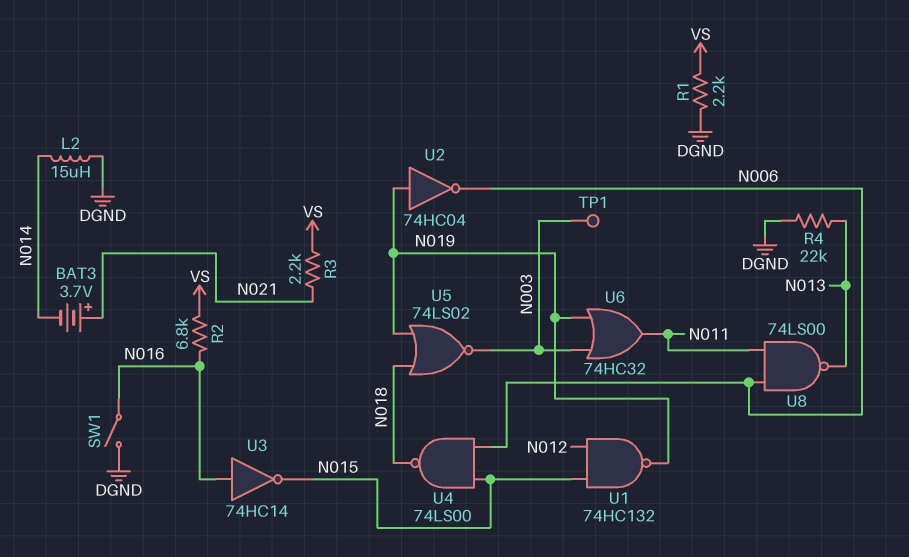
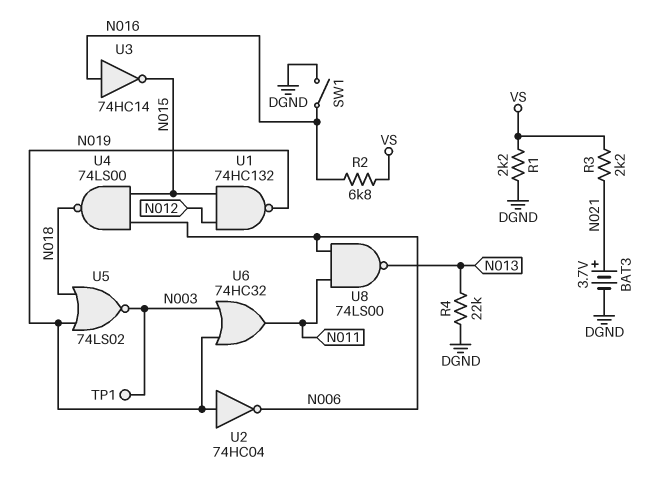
BAT3: 3.7V (plus N021, minus N014) -> 3.7V (plus N021, minus DGND)
L2: 15uH (DGND, N014) -> none

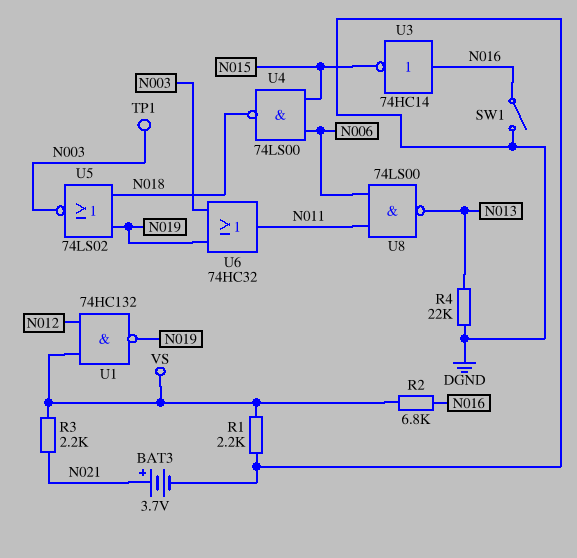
U1: NAND 74HC132 (in N012, in N015, out N019) -> NAND 74HC132 (in N012, in VS, out N019)
U2: NOT 74HC04 (in N019, out N006) -> none

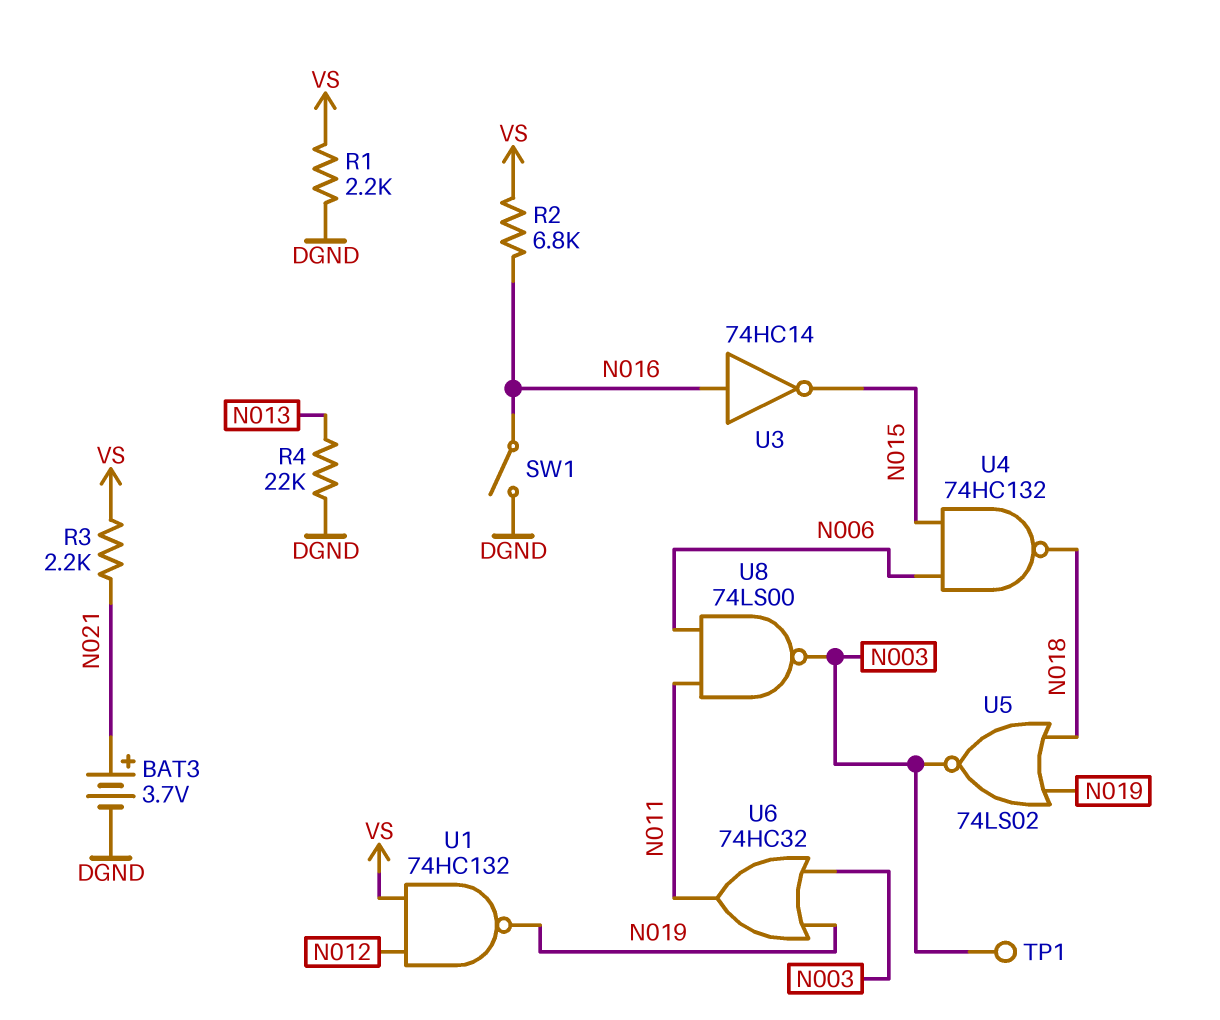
U4: NAND 74LS00 (in N006, in N015, out N018) -> NAND 74HC132 (in N006, in N015, out N018)
U8: NAND 74LS00 (in N006, in N011, out N013) -> NAND 74LS00 (in N006, in N011, out N003)

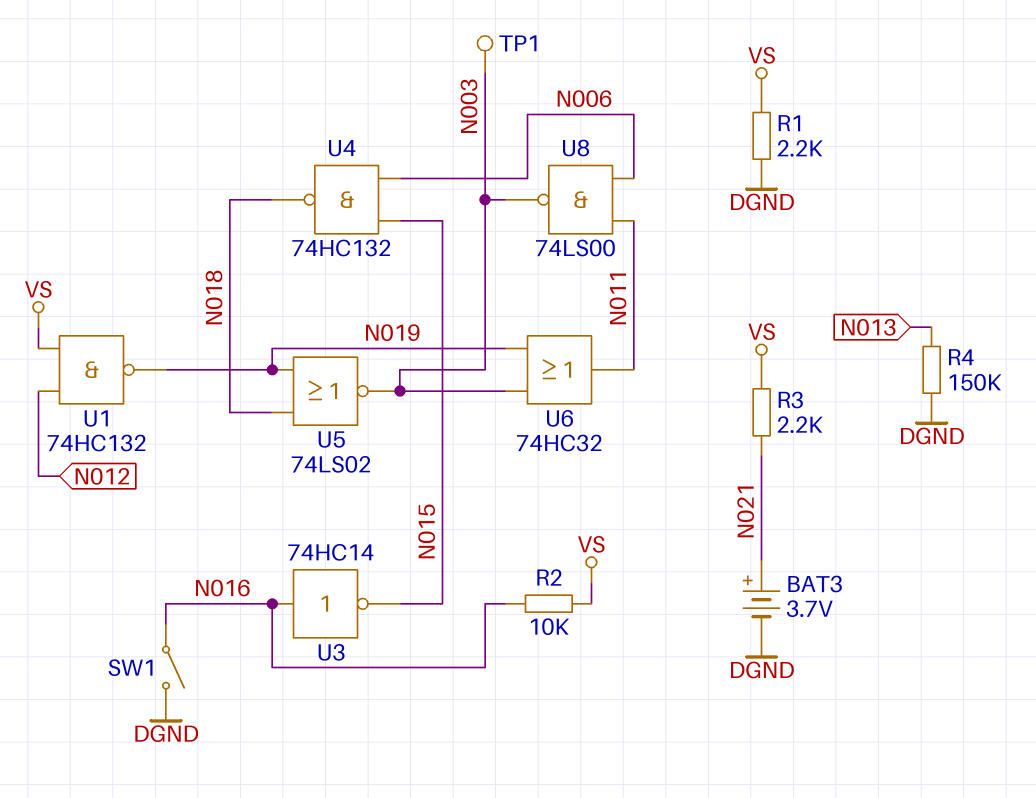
R2: 6.8k (N016, VS) -> 10k (N016, VS)
R4: 22k (DGND, N013) -> 150k (DGND, N013)

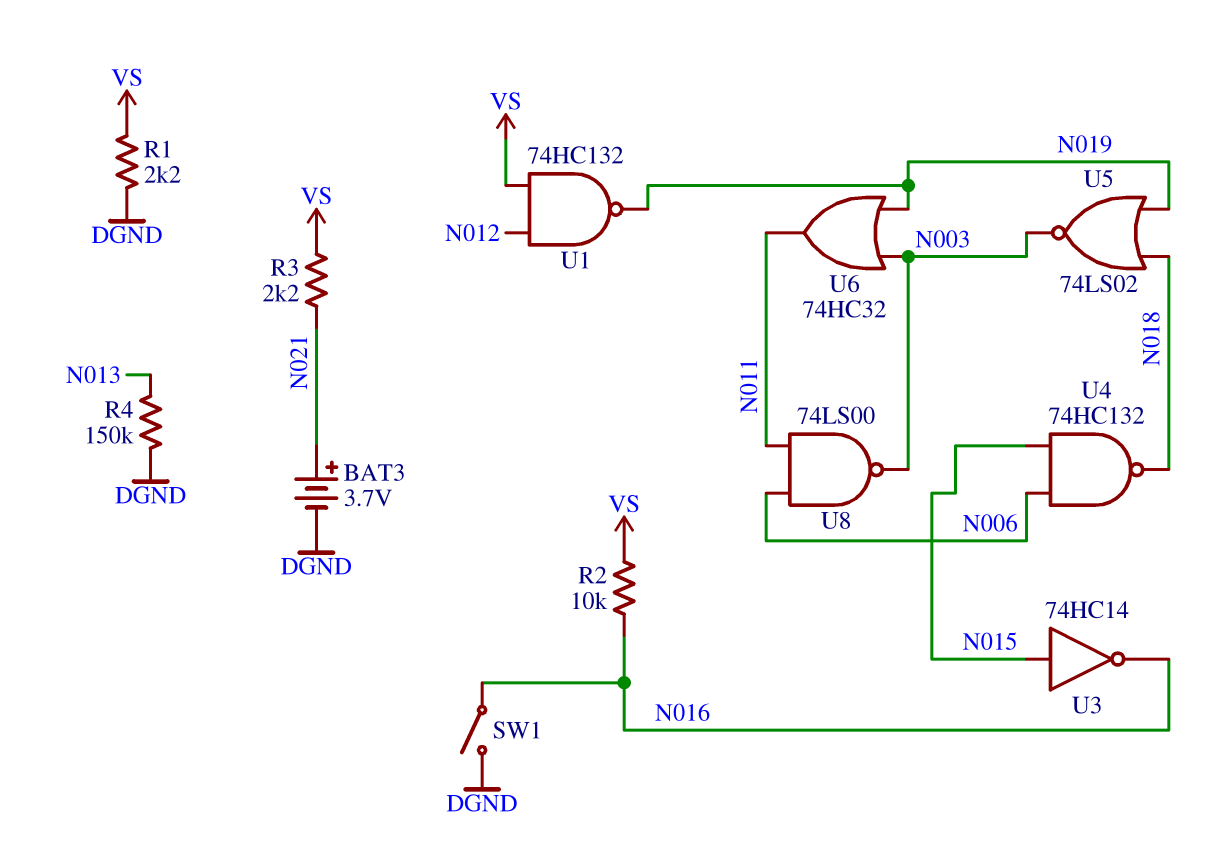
TP1: test point (N003) -> none
U3: NOT 74HC14 (in N016, out N015) -> NOT 74HC14 (in N015, out N016)

